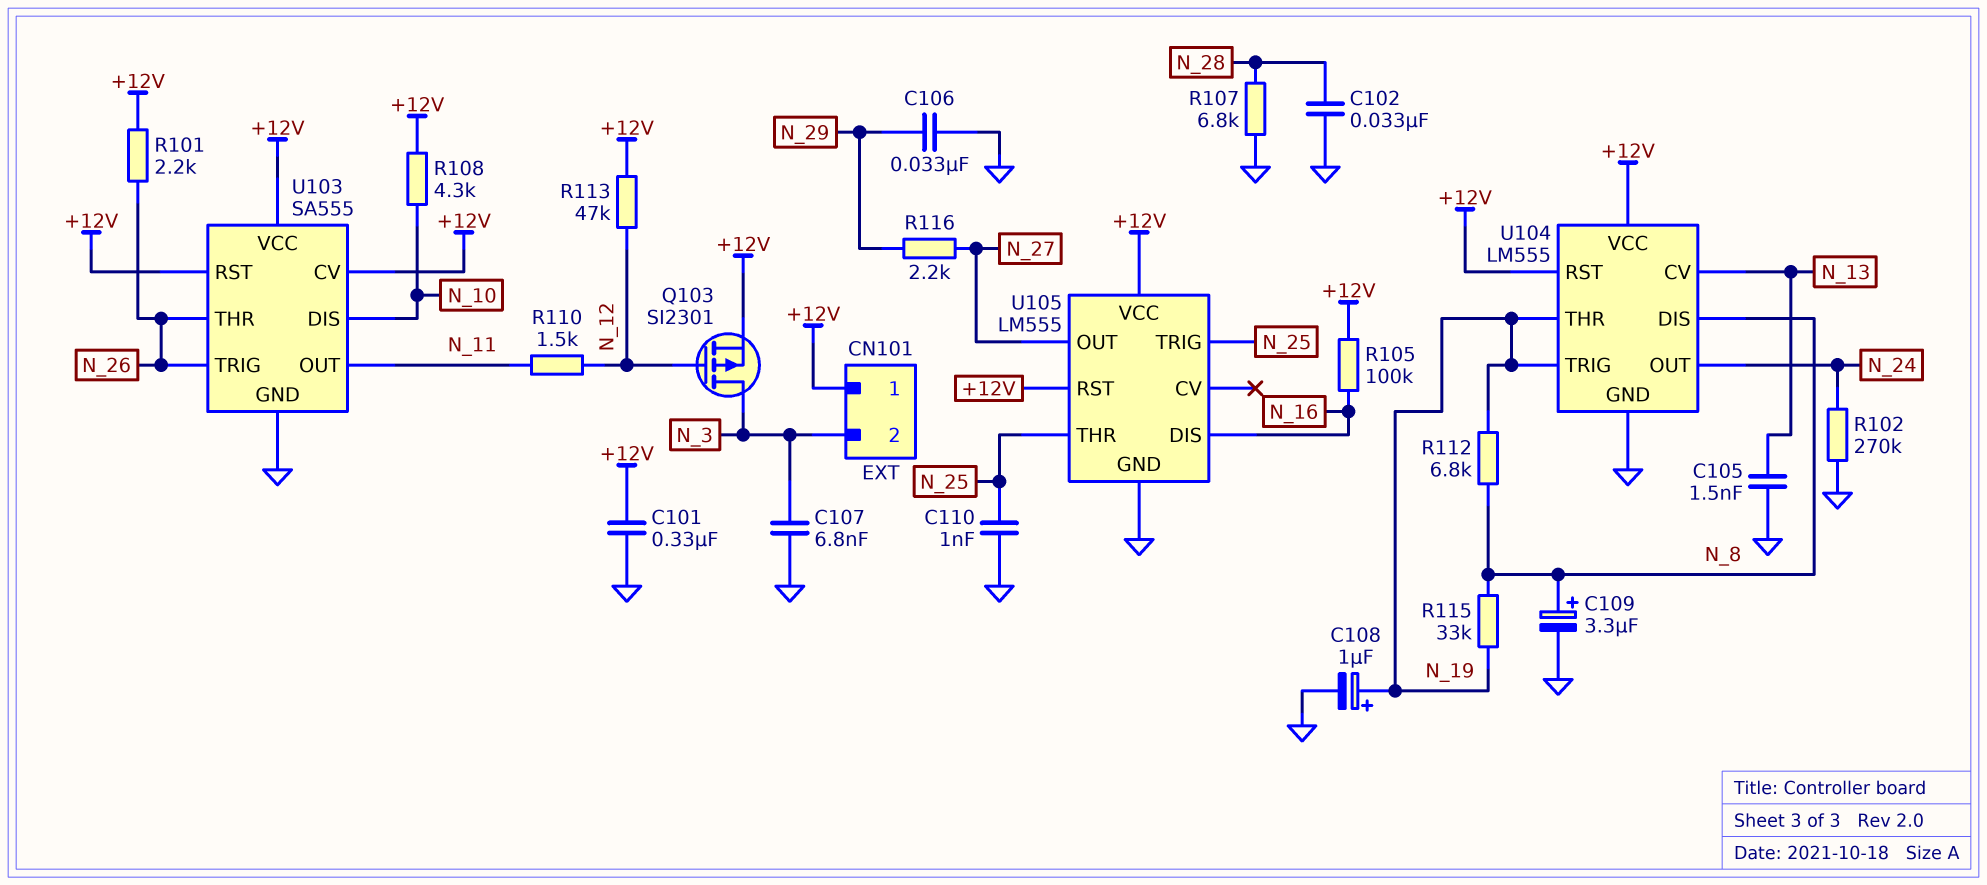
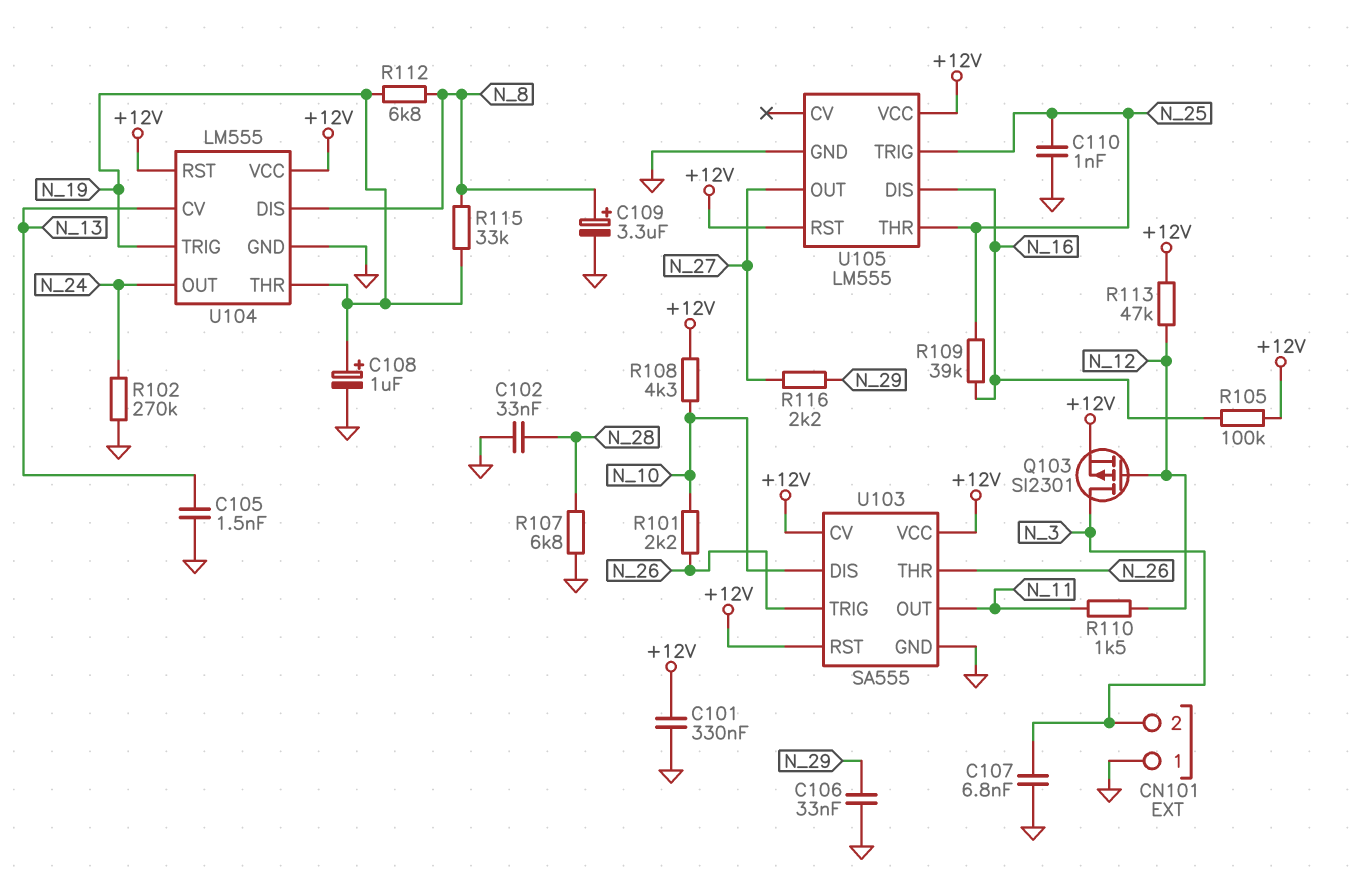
CN101 pin 1: +12V -> GND
R101: 2.2k (+12V, N_26) -> 2.2k (N_10, N_26)
R109: none -> 39k (N_16, N_25)

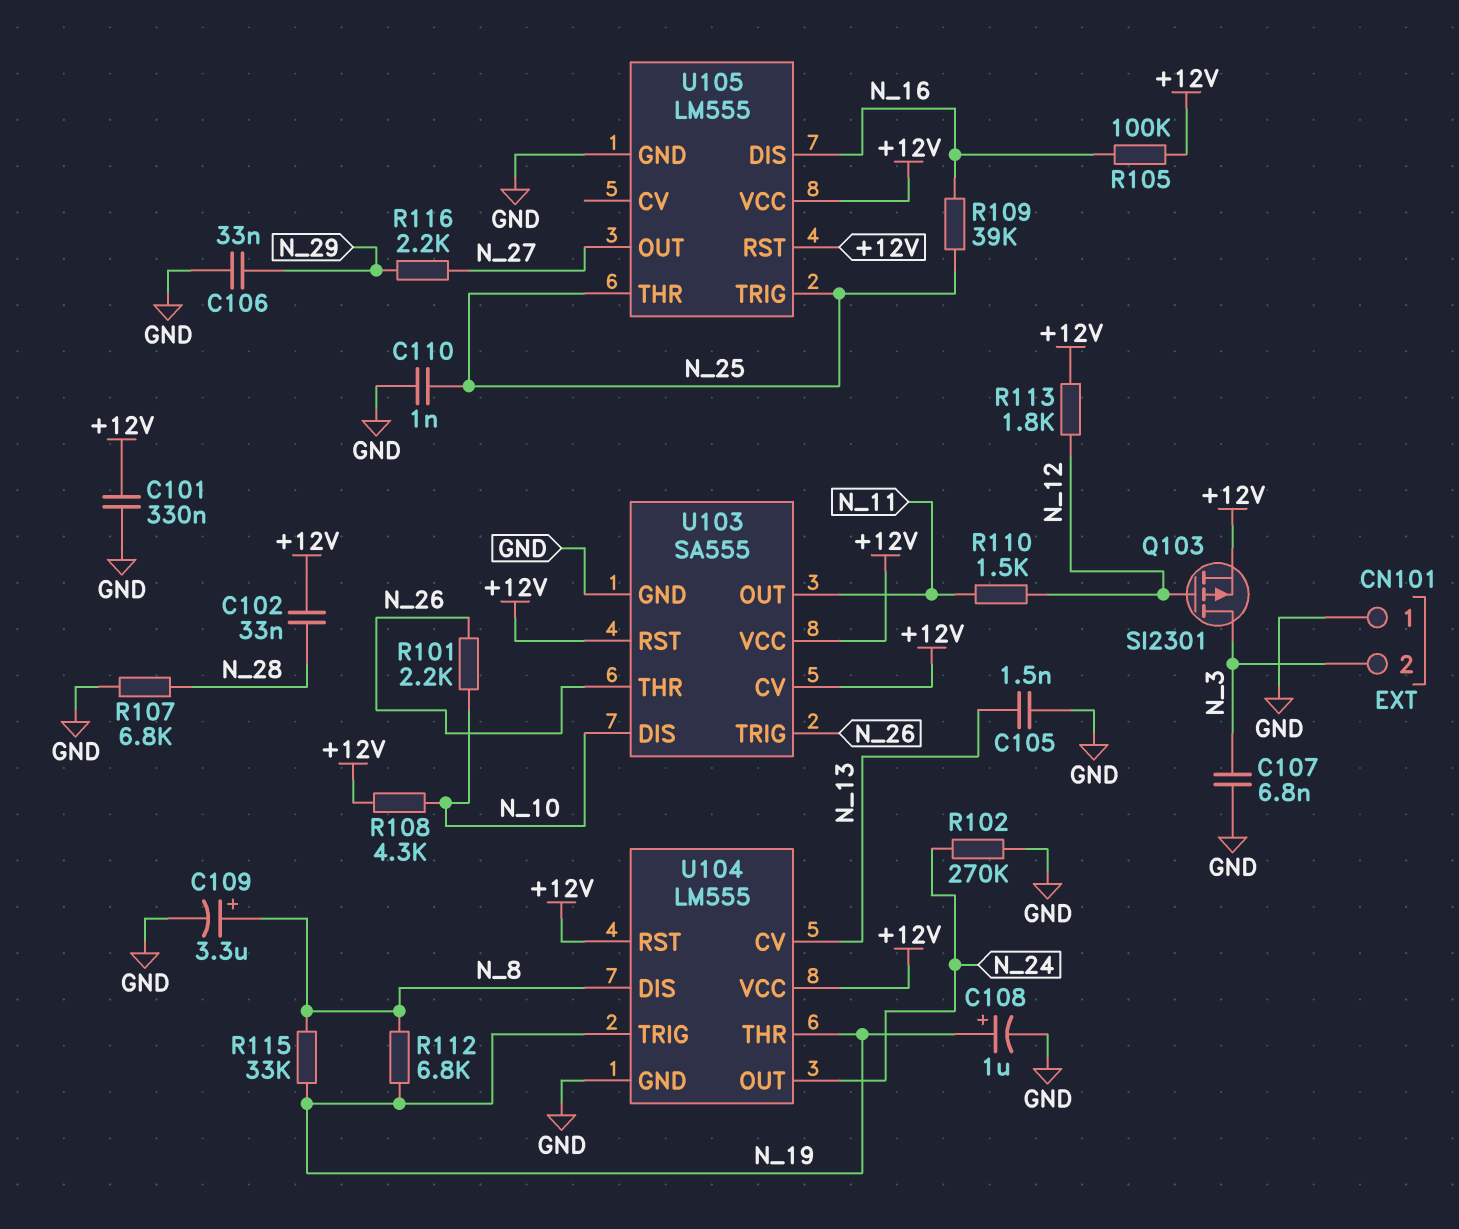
C102: 33nF (GND, N_28) -> 33nF (+12V, N_28)
R113: 47k (+12V, N_12) -> 1.8k (+12V, N_12)

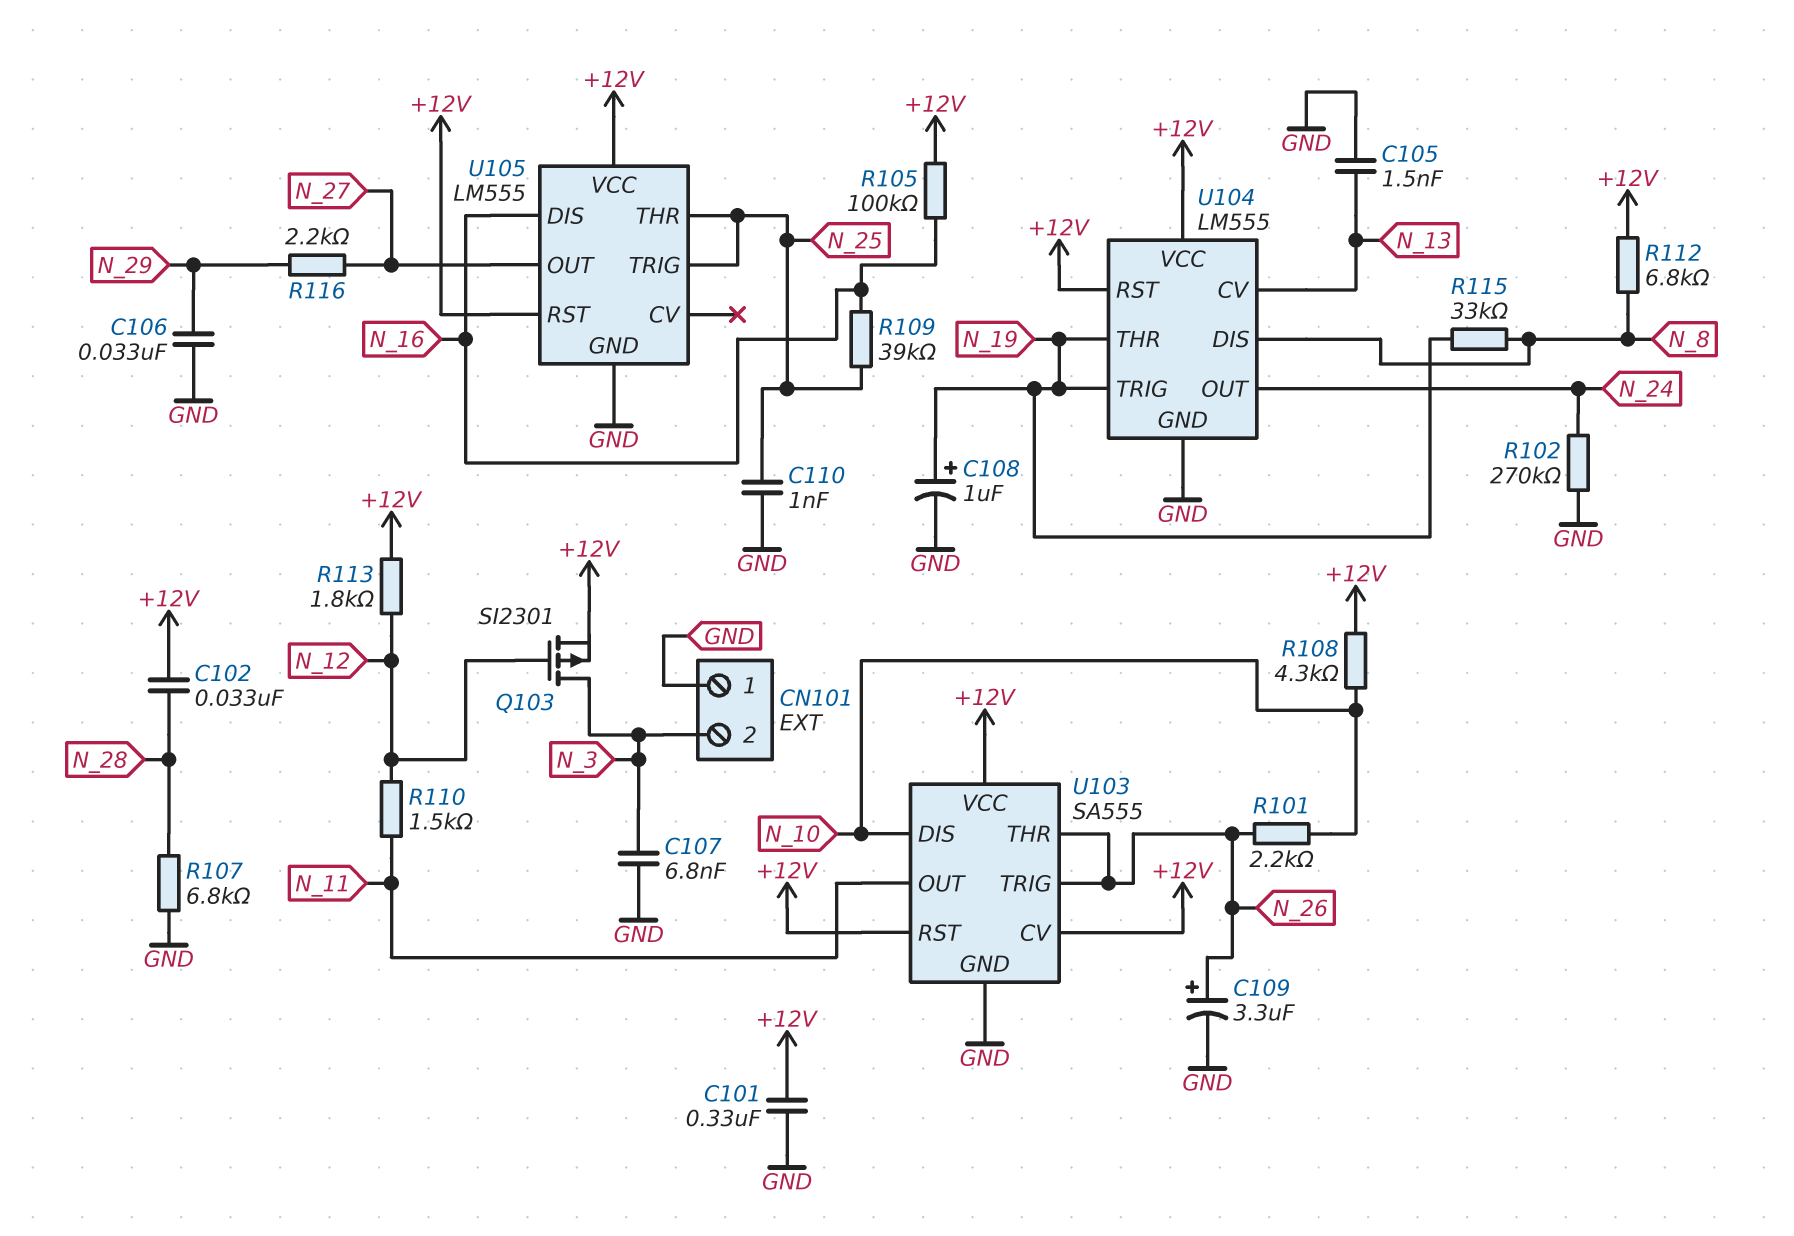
C109: 3.3uF (plus N_8, minus GND) -> 3.3uF (plus N_26, minus GND)
R112: 6.8k (N_8, N_19) -> 6.8k (+12V, N_8)

